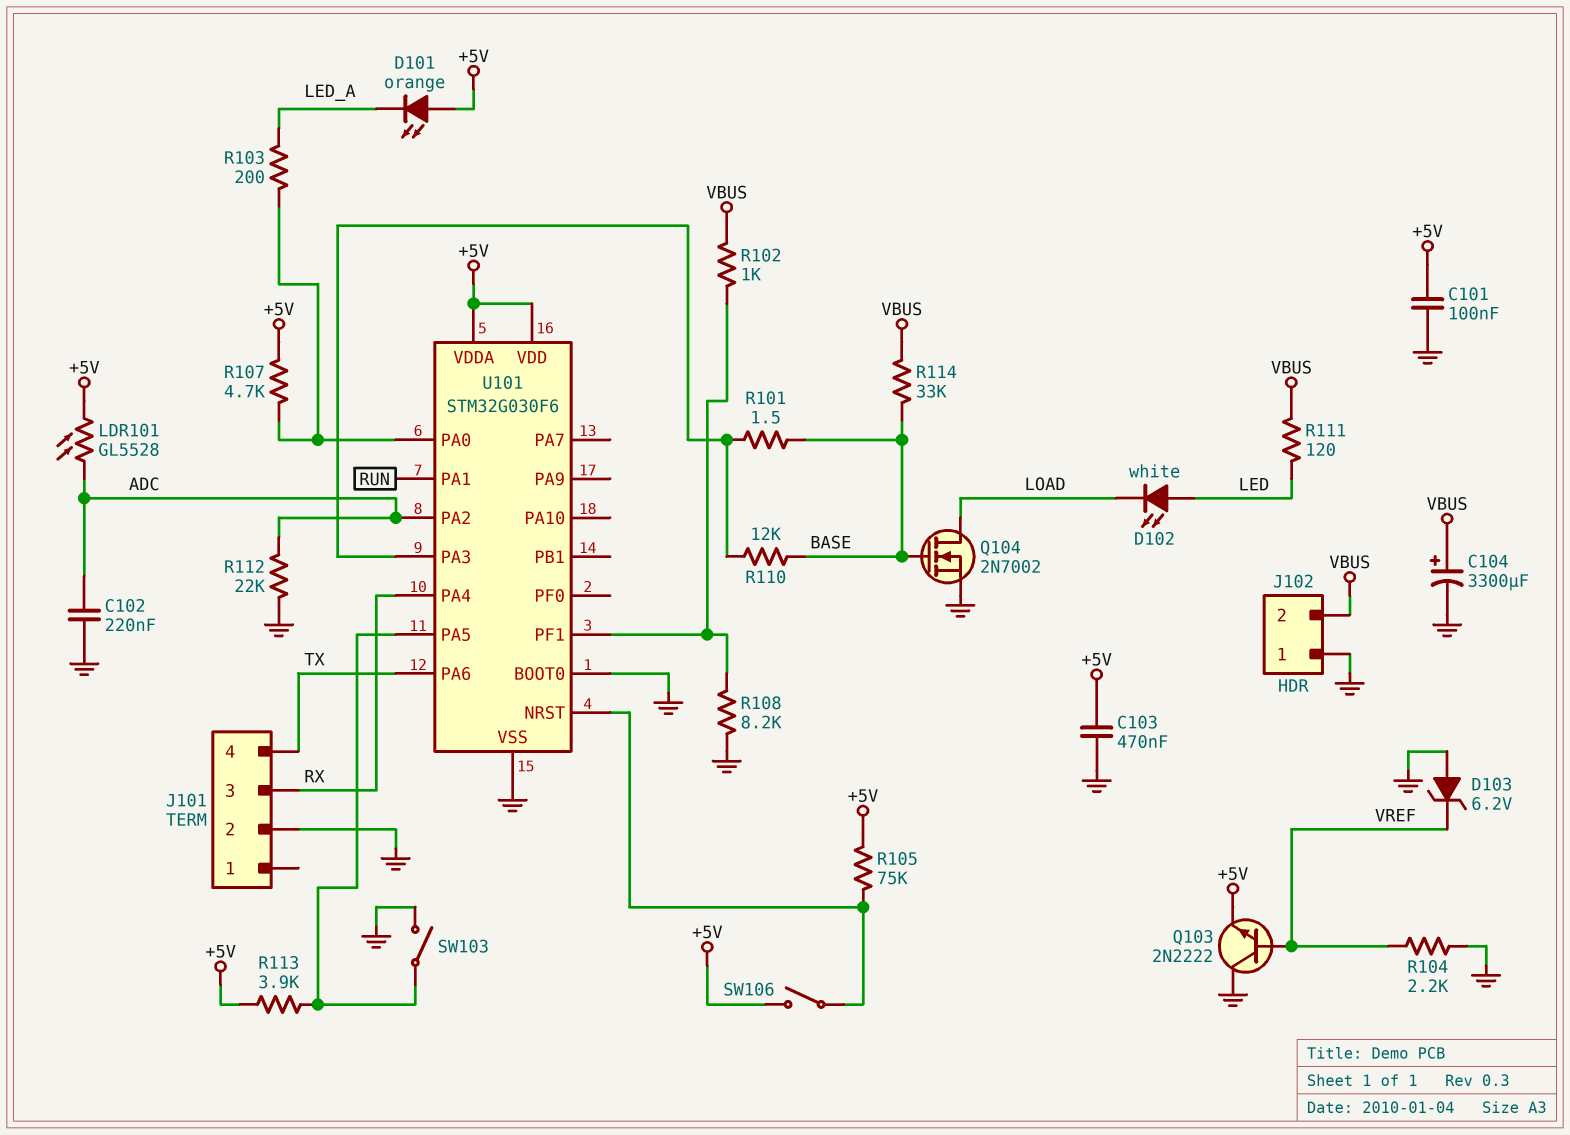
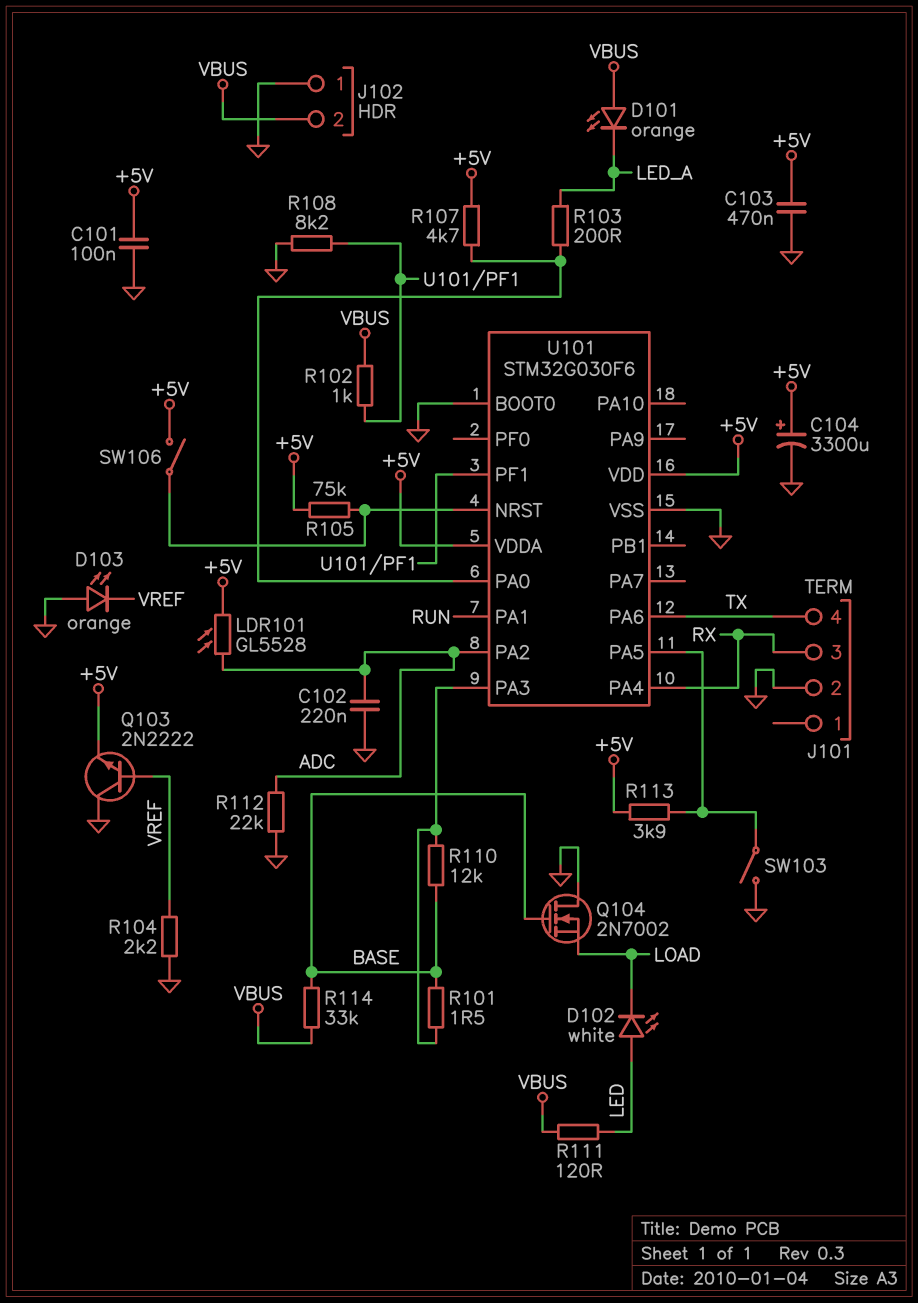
C104: 3300uF (plus VBUS, minus GND) -> 3300uF (plus +5V, minus GND)
D101: LED orange (A +5V, K LED_A) -> LED orange (A VBUS, K LED_A)
D103: zener 6.2V (A GND, K VREF) -> LED orange (A GND, K VREF)
Q104: NMOS 2N7002 (G BASE, D LOAD, S GND) -> NMOS 2N7002 (G BASE, D GND, S LOAD)

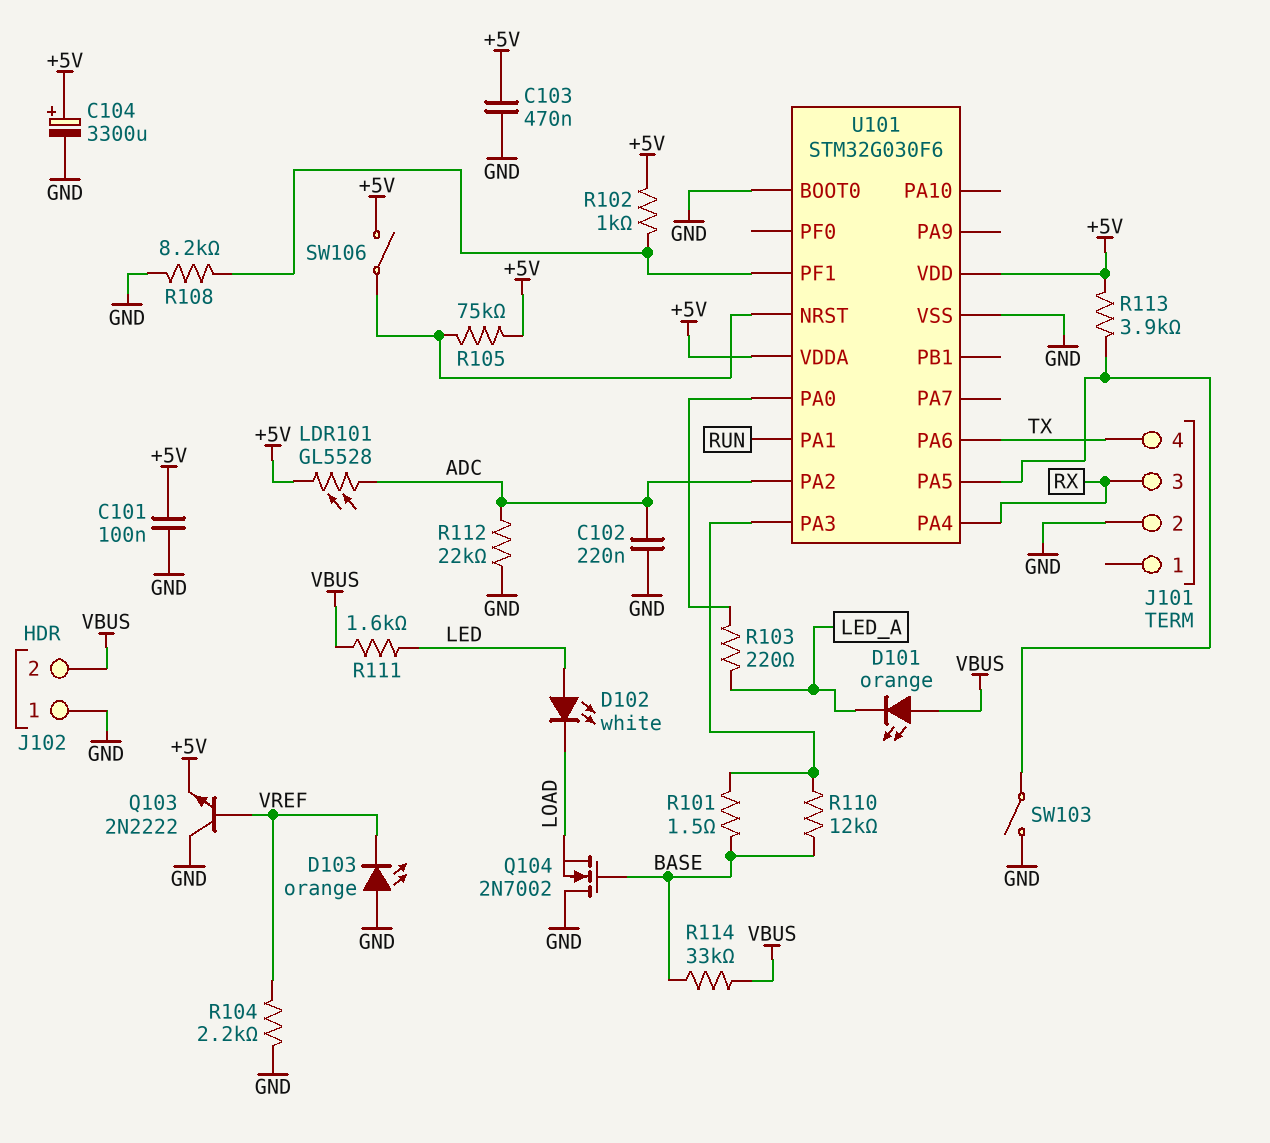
R102: 1k (U101/PF1, VBUS) -> 1k (+5V, U101/PF1)
R103: 200 (LED_A, U101/PA0) -> 220 (LED_A, U101/PA0)
R107: 4.7k (+5V, U101/PA0) -> none
R111: 120 (LED, VBUS) -> 1.6k (LED, VBUS)

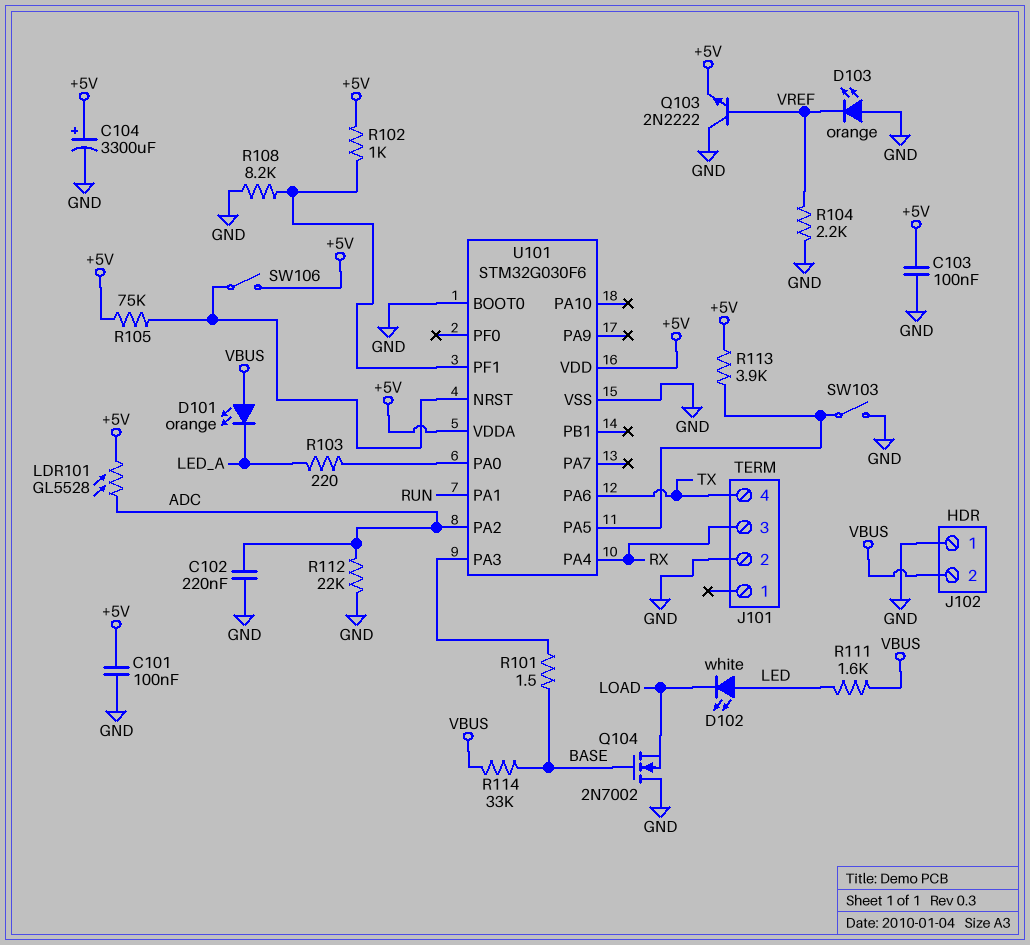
C103: 470nF (+5V, GND) -> 100nF (+5V, GND)
R110: 12k (BASE, U101/PA3) -> none

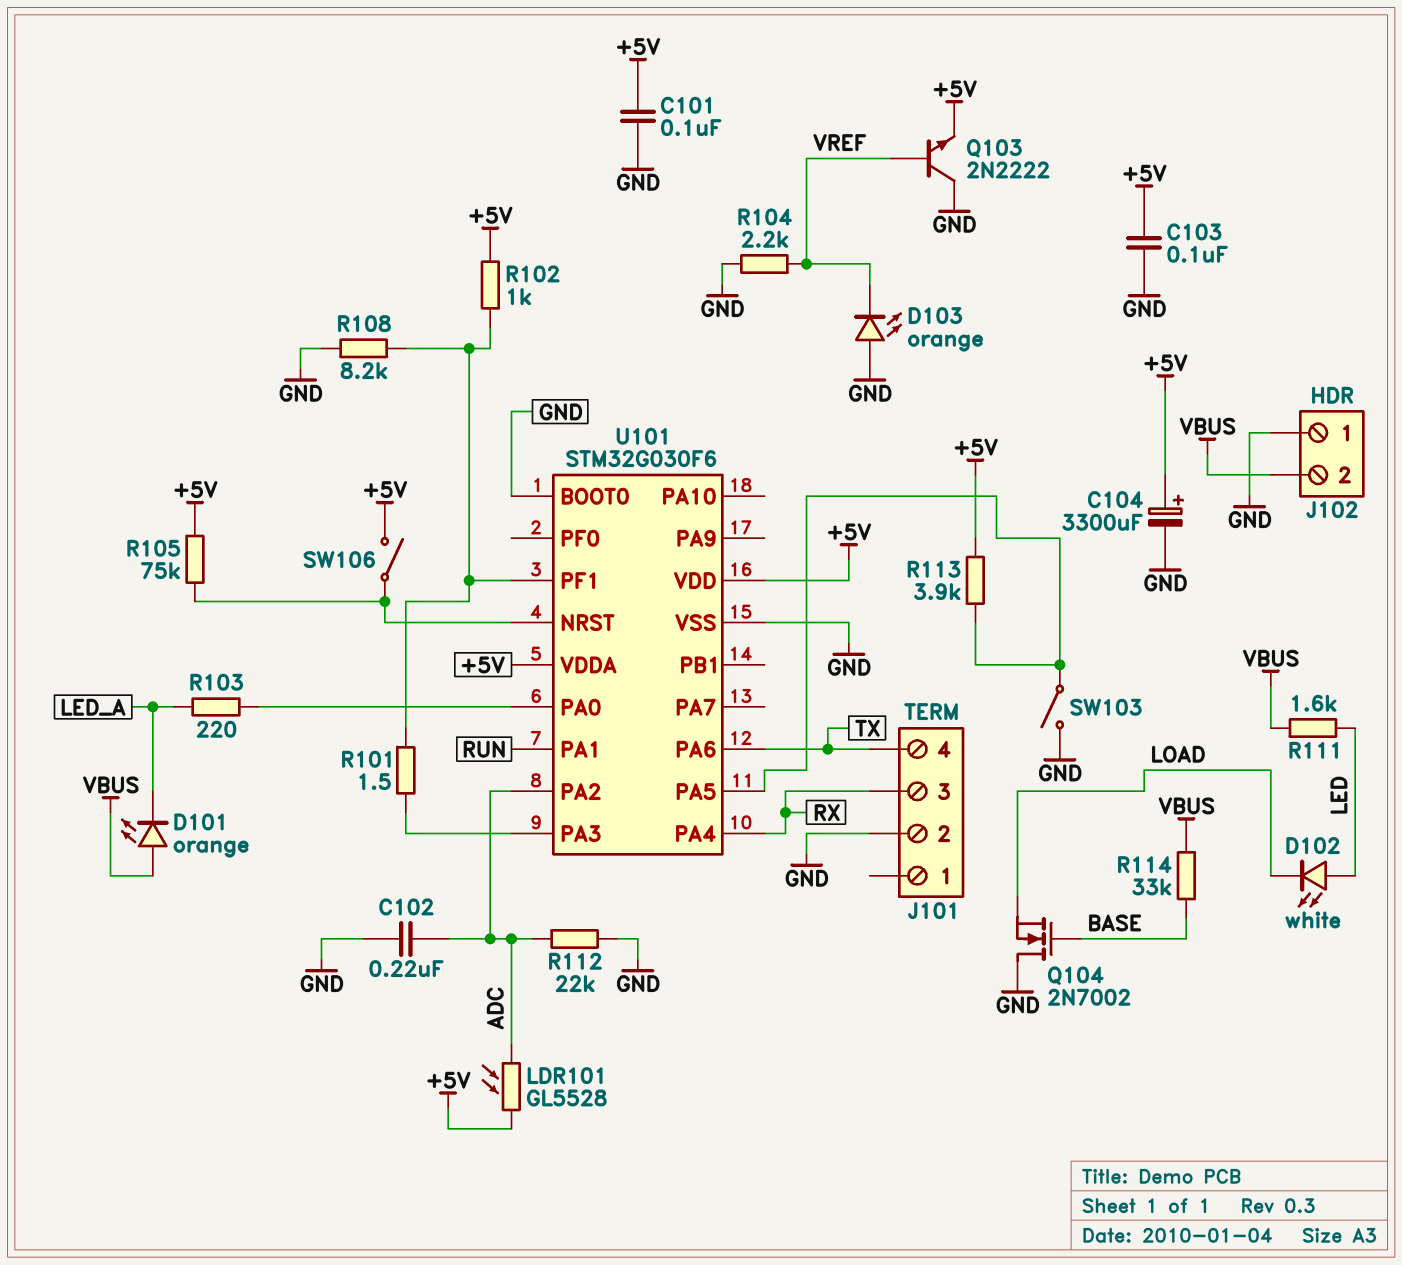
R101: 1.5 (BASE, U101/PA3) -> 1.5 (U101/PA3, U101/PF1)

